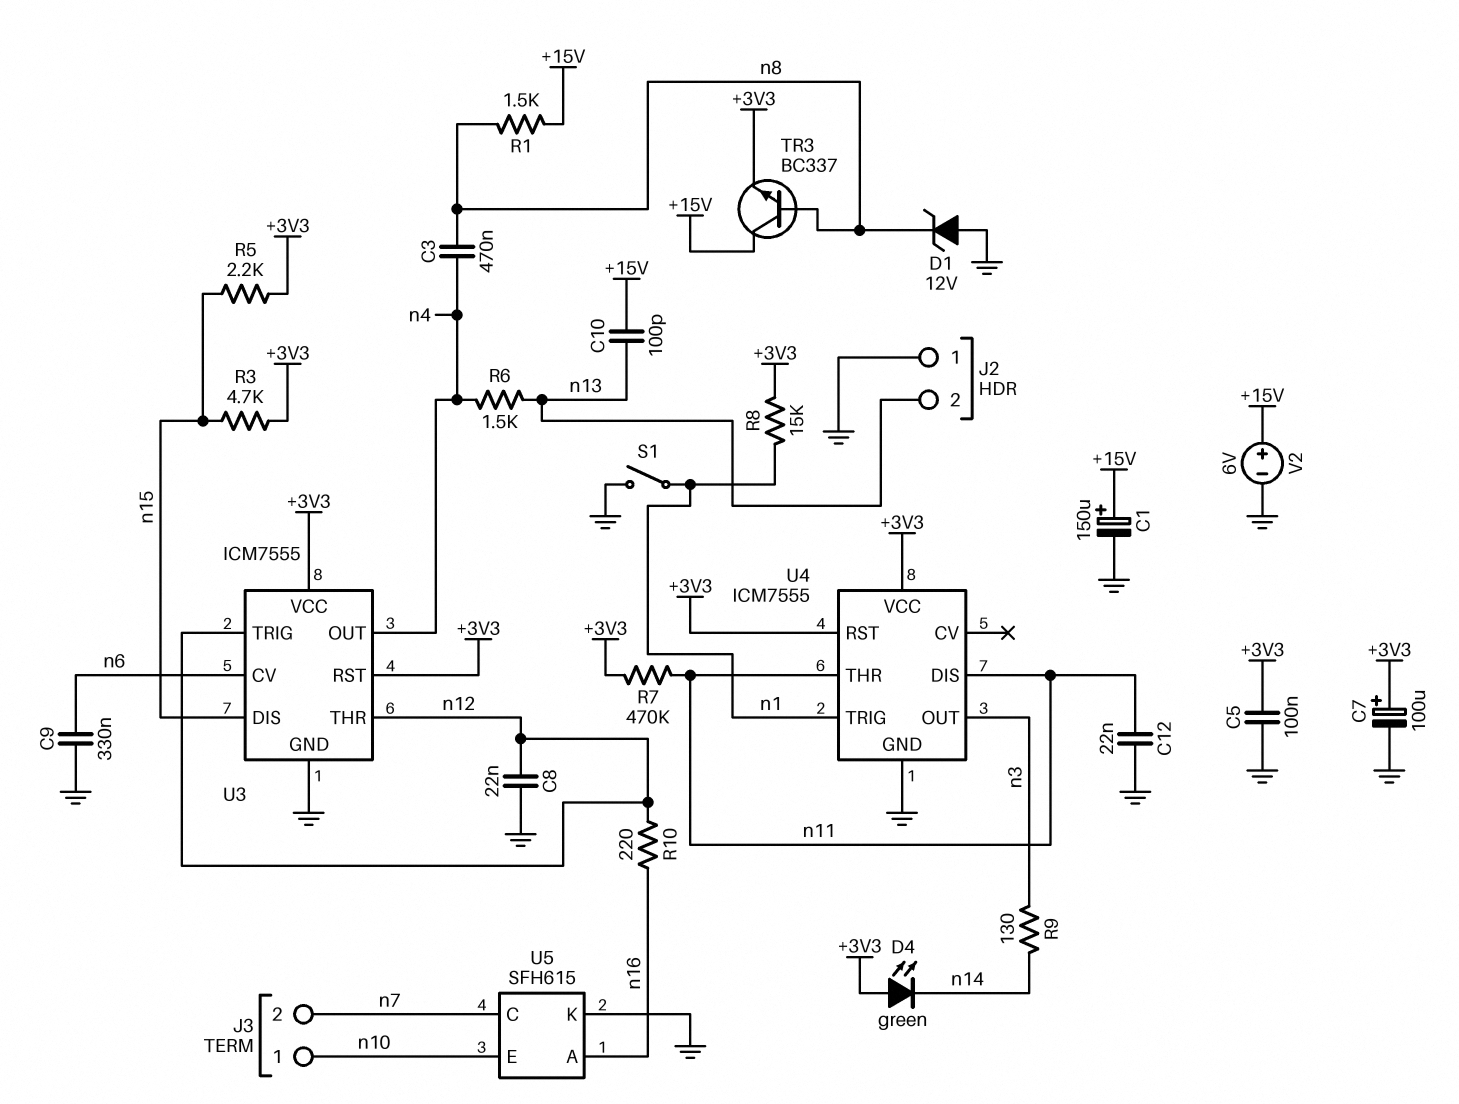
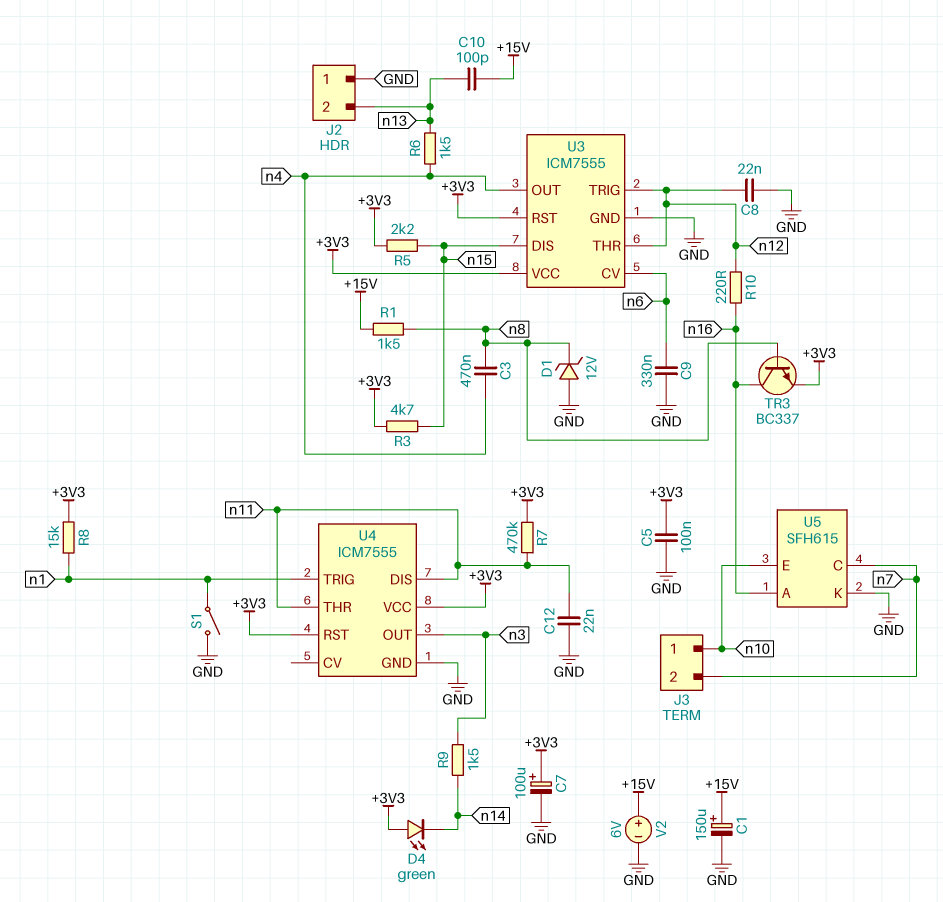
R9: 130 (n3, n14) -> 1.5k (n3, n14)
TR3: NPN BC337 (B n8, C +15V, E +3V3) -> NPN BC337 (B n8, C n16, E +3V3)

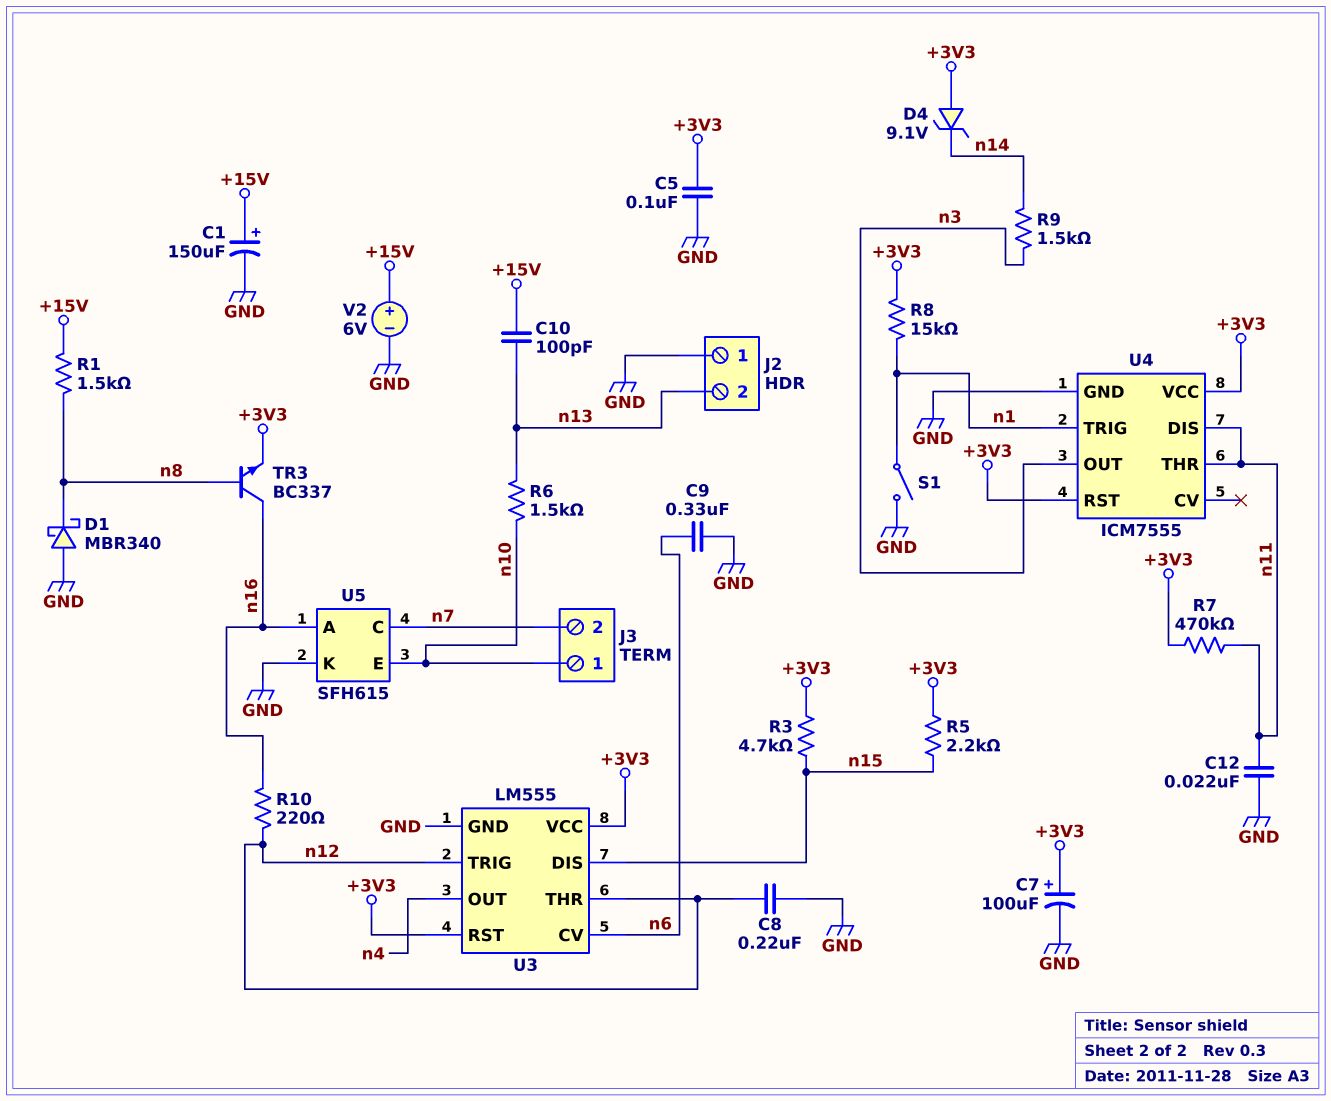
C3: 470nF (n4, n8) -> none
C8: 22nF (GND, n12) -> 220nF (GND, n12)
D1: zener 12V (A GND, K n8) -> schottky MBR340 (A GND, K n8)
D4: LED green (A +3V3, K n14) -> zener 9.1V (A +3V3, K n14)
R6: 1.5k (n4, n13) -> 1.5k (n10, n13)
U3: ICM7555 -> LM555

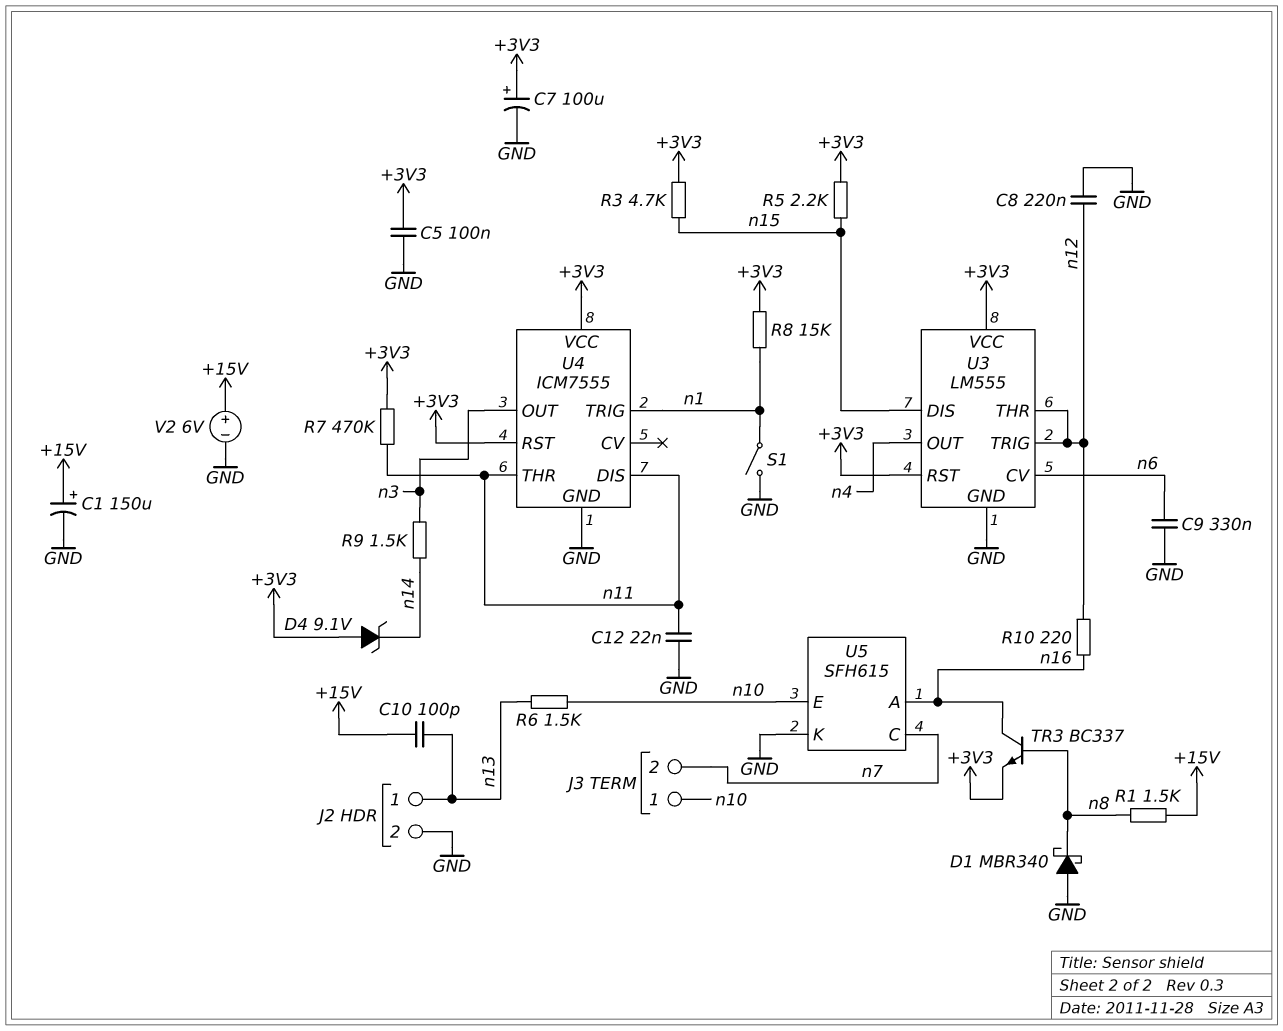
J2 pin 1: GND -> n13
J2 pin 2: n13 -> GND

